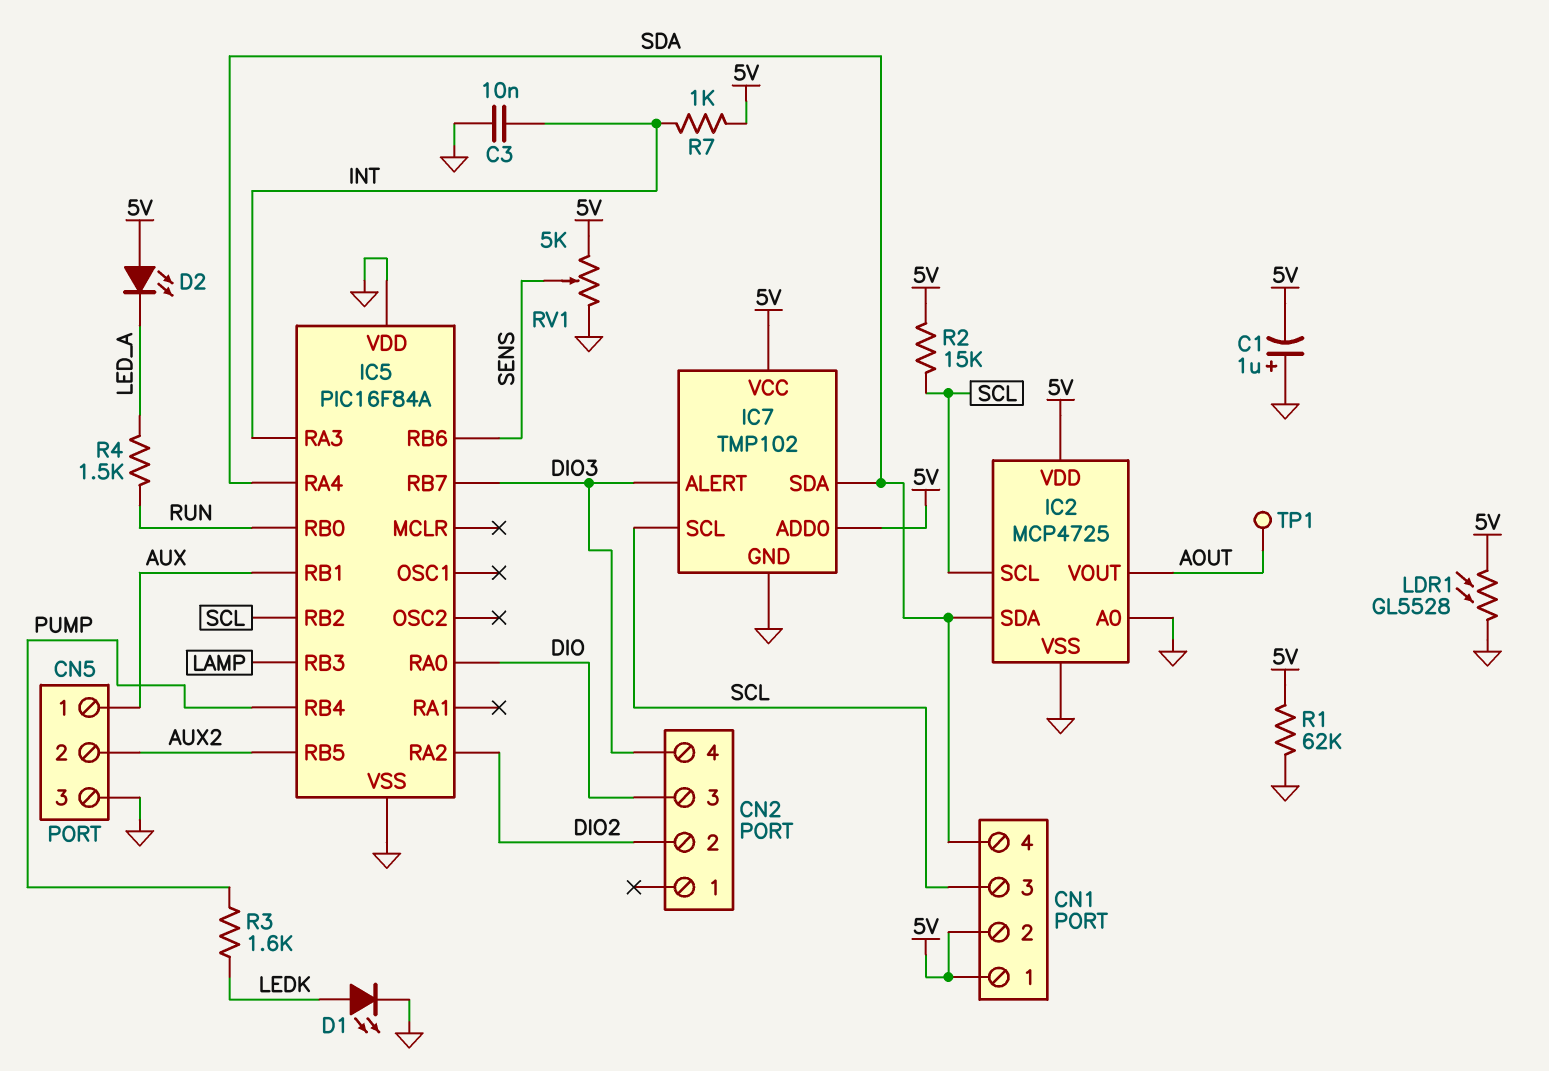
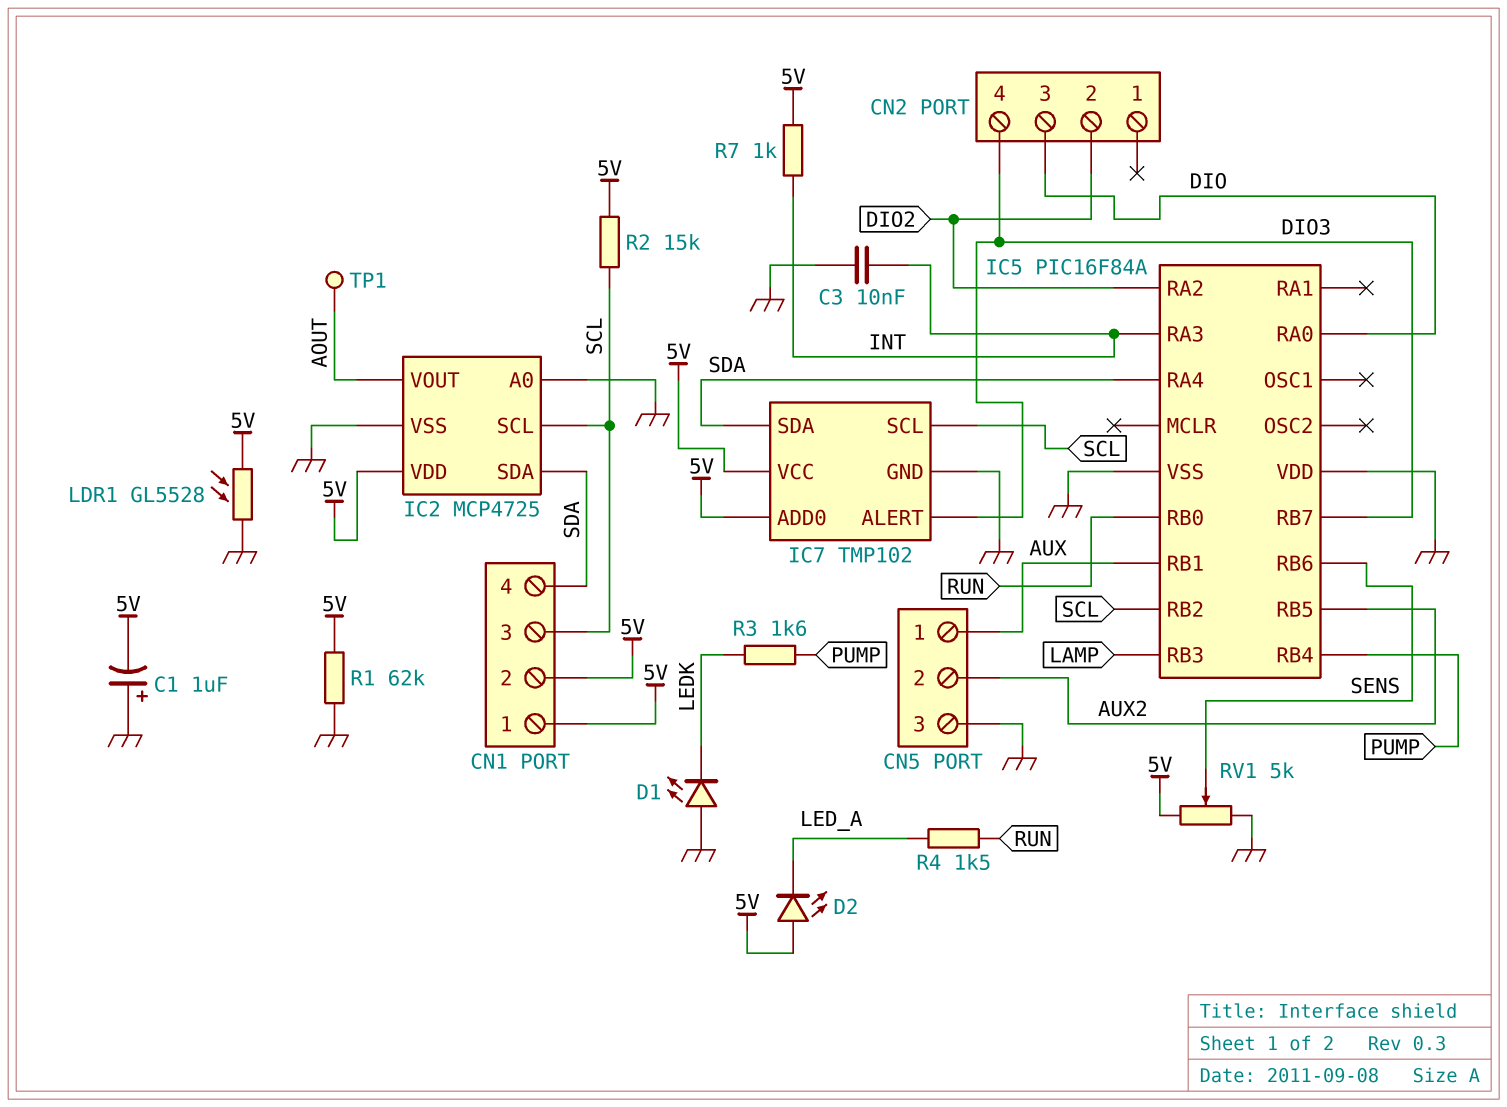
D1: LED (A LEDK, K GND) -> LED (A GND, K LEDK)

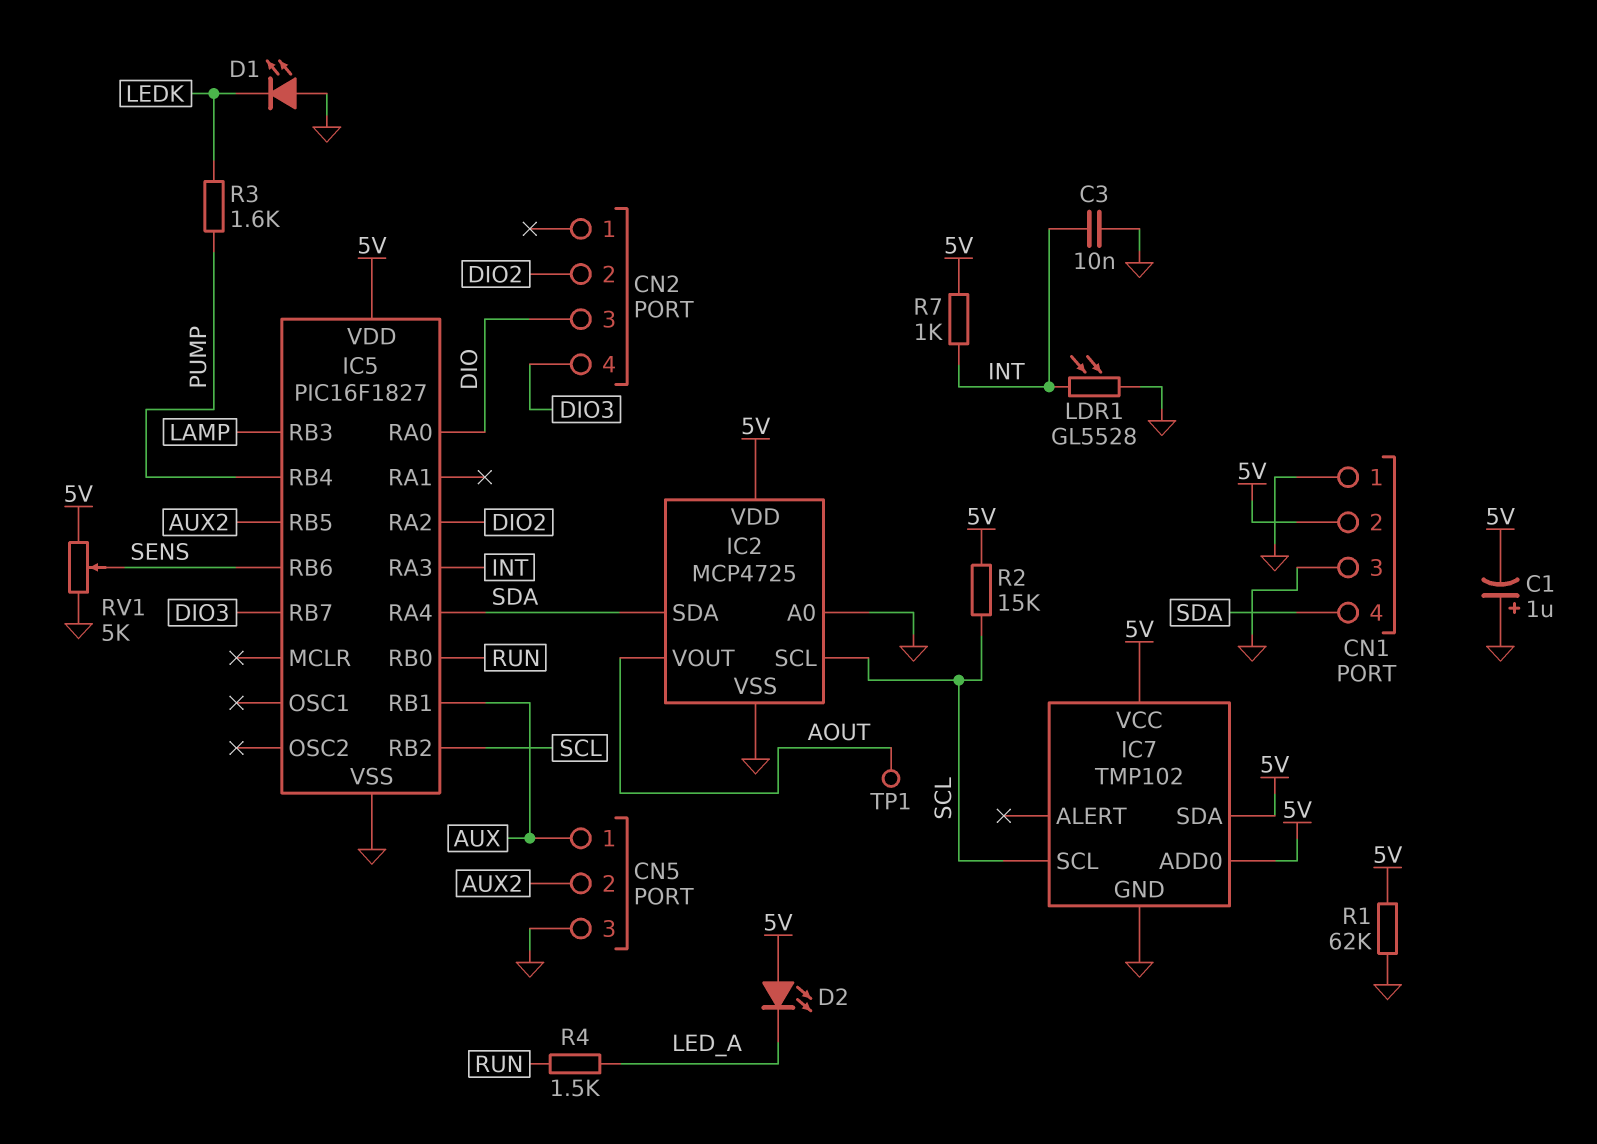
CN1 pin 1: 5V -> GND
CN1 pin 3: SCL -> GND
IC5: PIC16F84A -> PIC16F1827
IC5 pin VDD: GND -> 5V
IC7 pin ALERT: DIO3 -> none
IC7 pin SDA: SDA -> 5V
LDR1: GL5528 (5V, GND) -> GL5528 (GND, INT)

